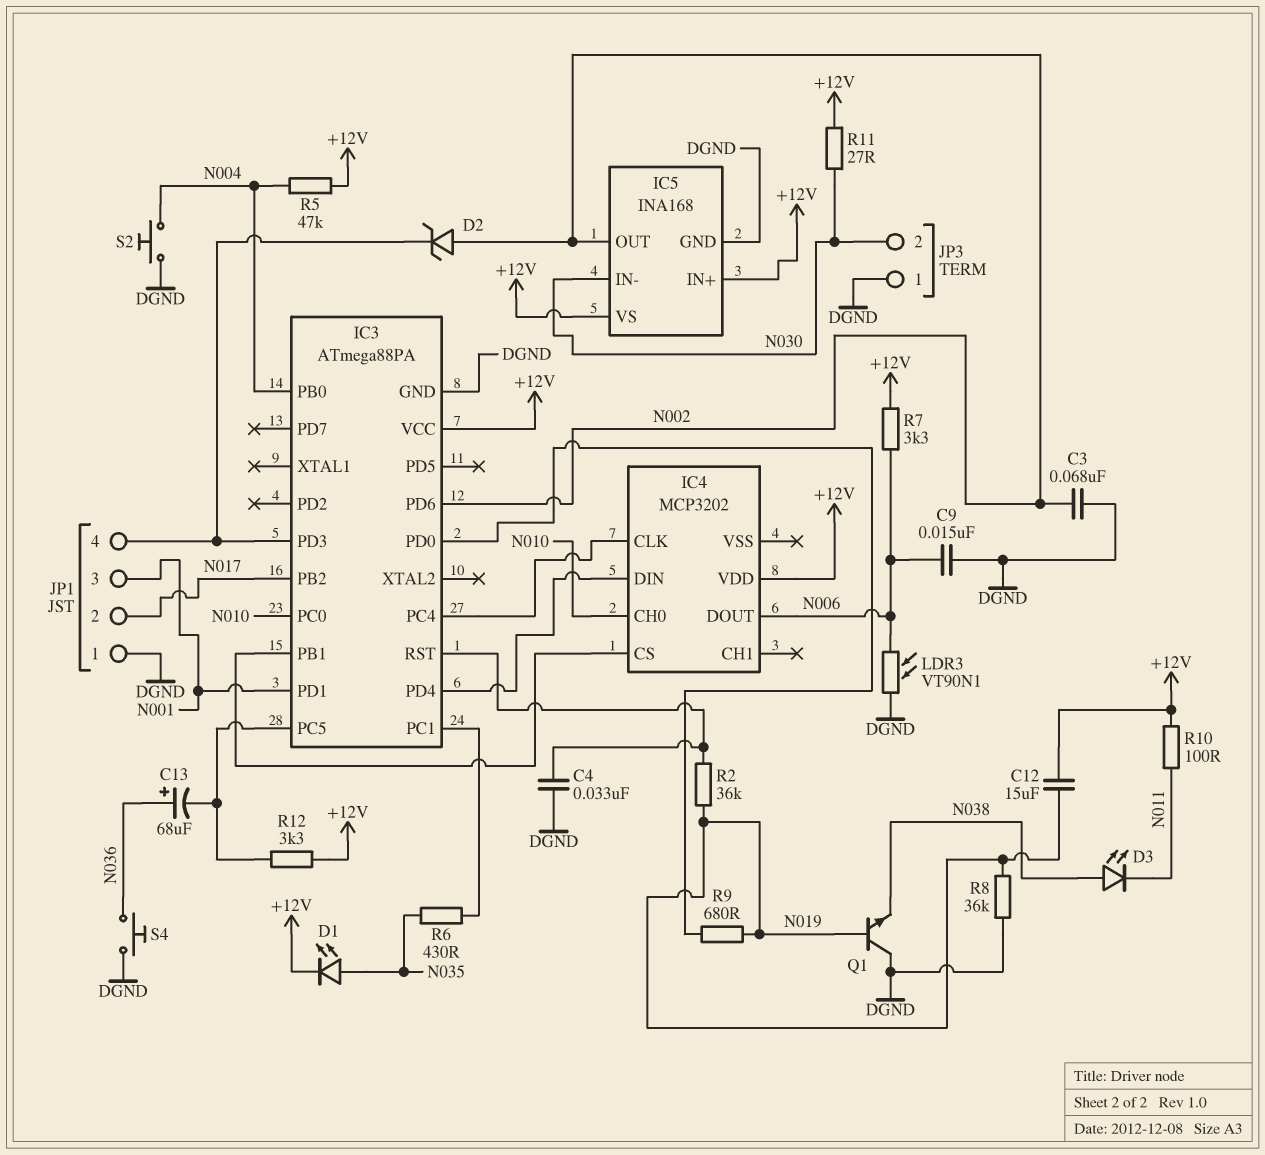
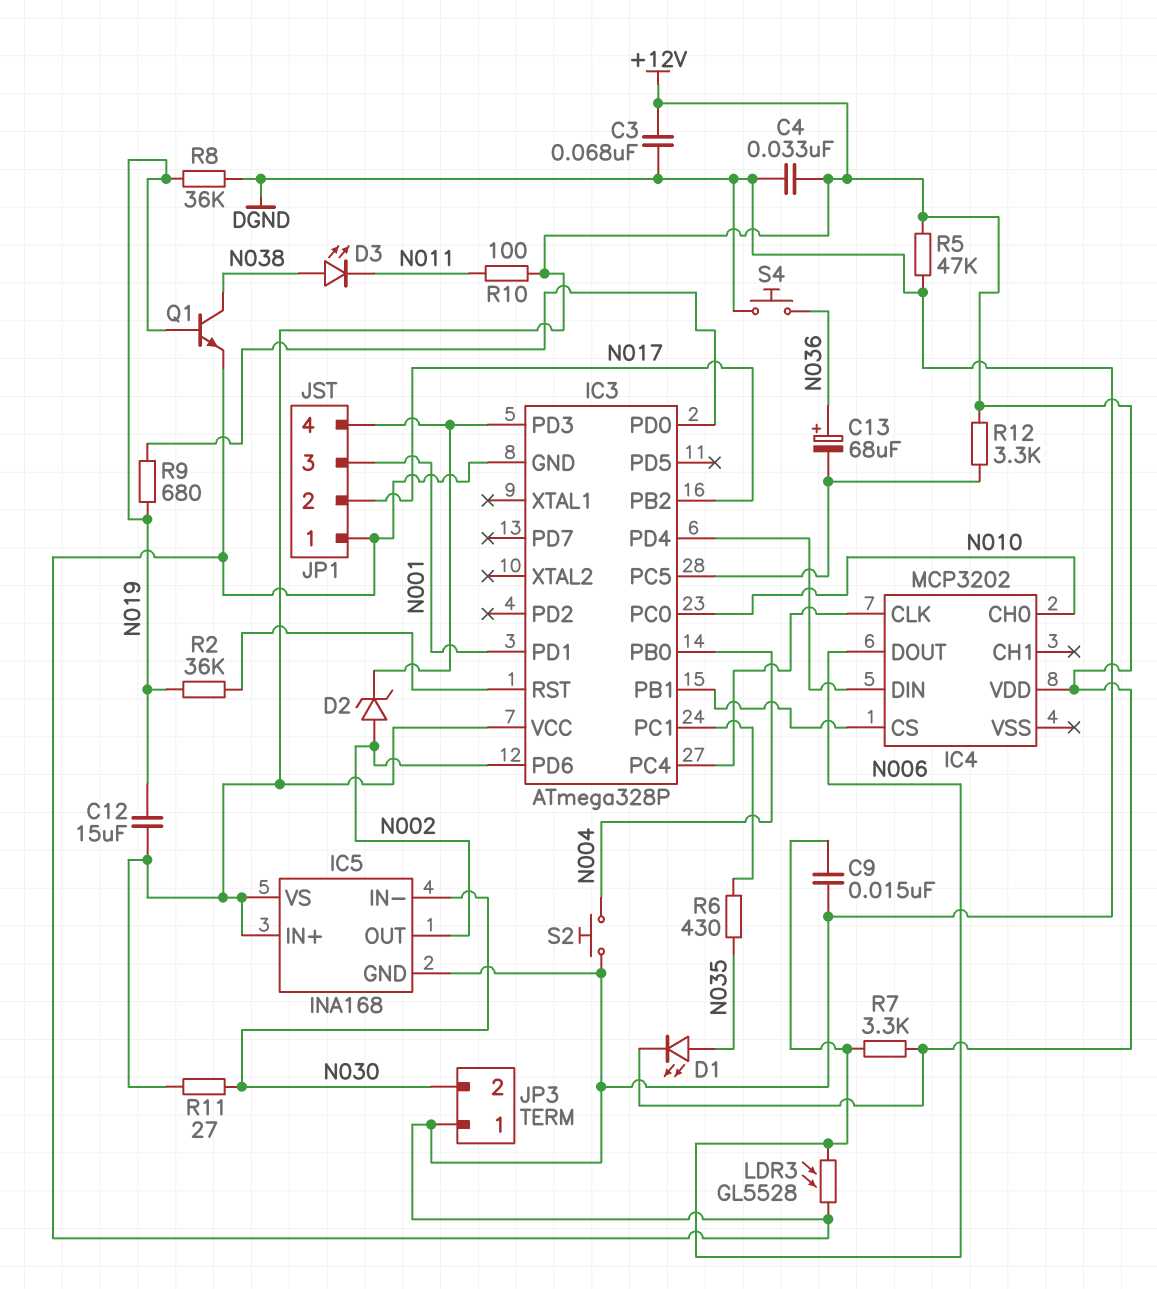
C3: 68nF (DGND, N002) -> 68nF (+12V, DGND)
C4: 33nF (DGND, IC3/RST) -> 33nF (+12V, DGND)
IC3: ATmega88PA -> ATmega328P
LDR3: VT90N1 (DGND, N006) -> GL5528 (DGND, N006)
Q1: NPN (B N019, C DGND, E N038) -> NPN (B N019, C N038, E DGND)
R5: 47k (+12V, N004) -> 47k (+12V, DGND)

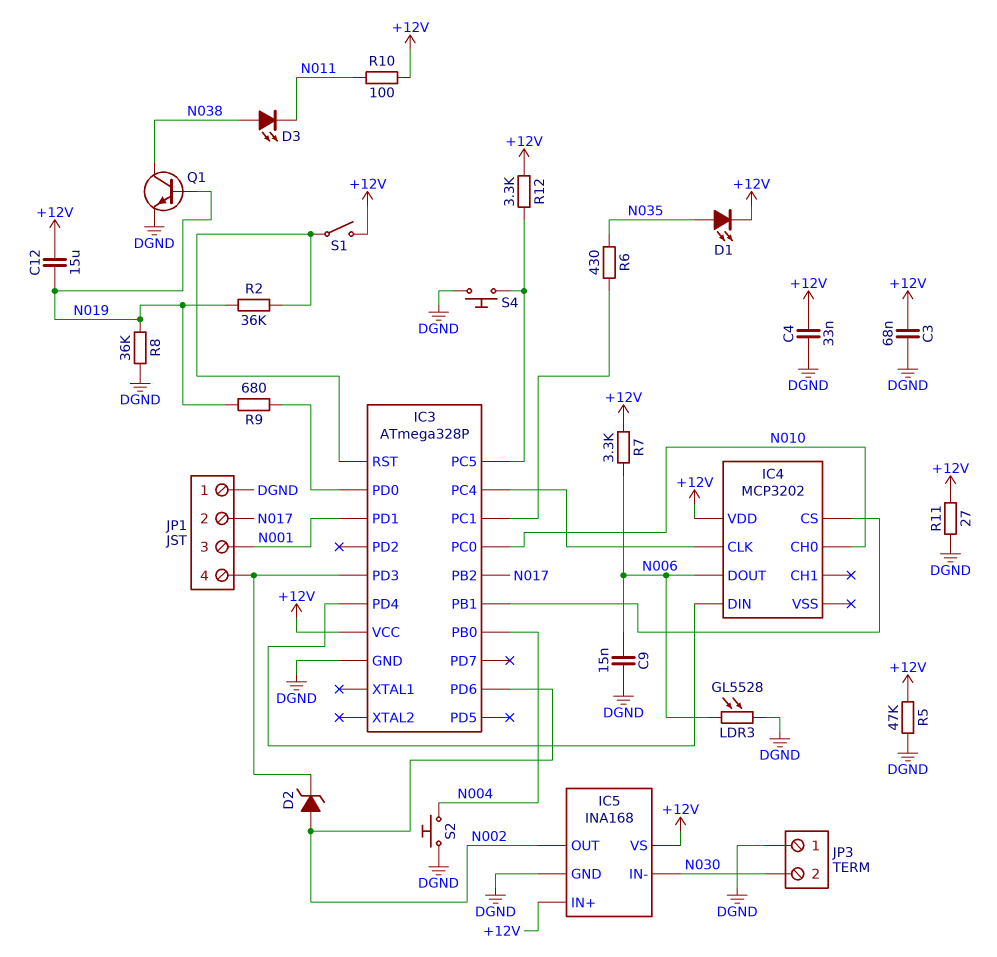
C13: 68uF (plus N036, minus IC3/PC5) -> none
R11: 27 (+12V, N030) -> 27 (+12V, DGND)
S1: none -> switch (+12V, IC3/RST)
S4: button (DGND, N036) -> button (DGND, IC3/PC5)

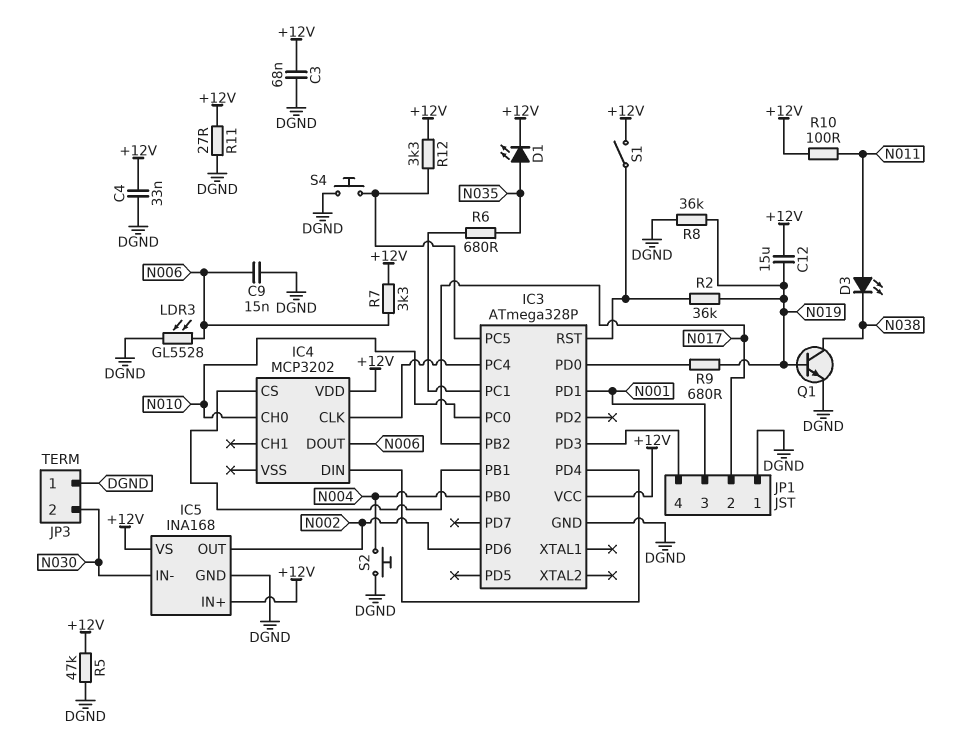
D2: zener (A N002, K IC3/PD3) -> none
D3: LED (A N038, K N011) -> LED (A N011, K N038)
R6: 430 (IC3/PC1, N035) -> 680 (IC3/PC1, N035)

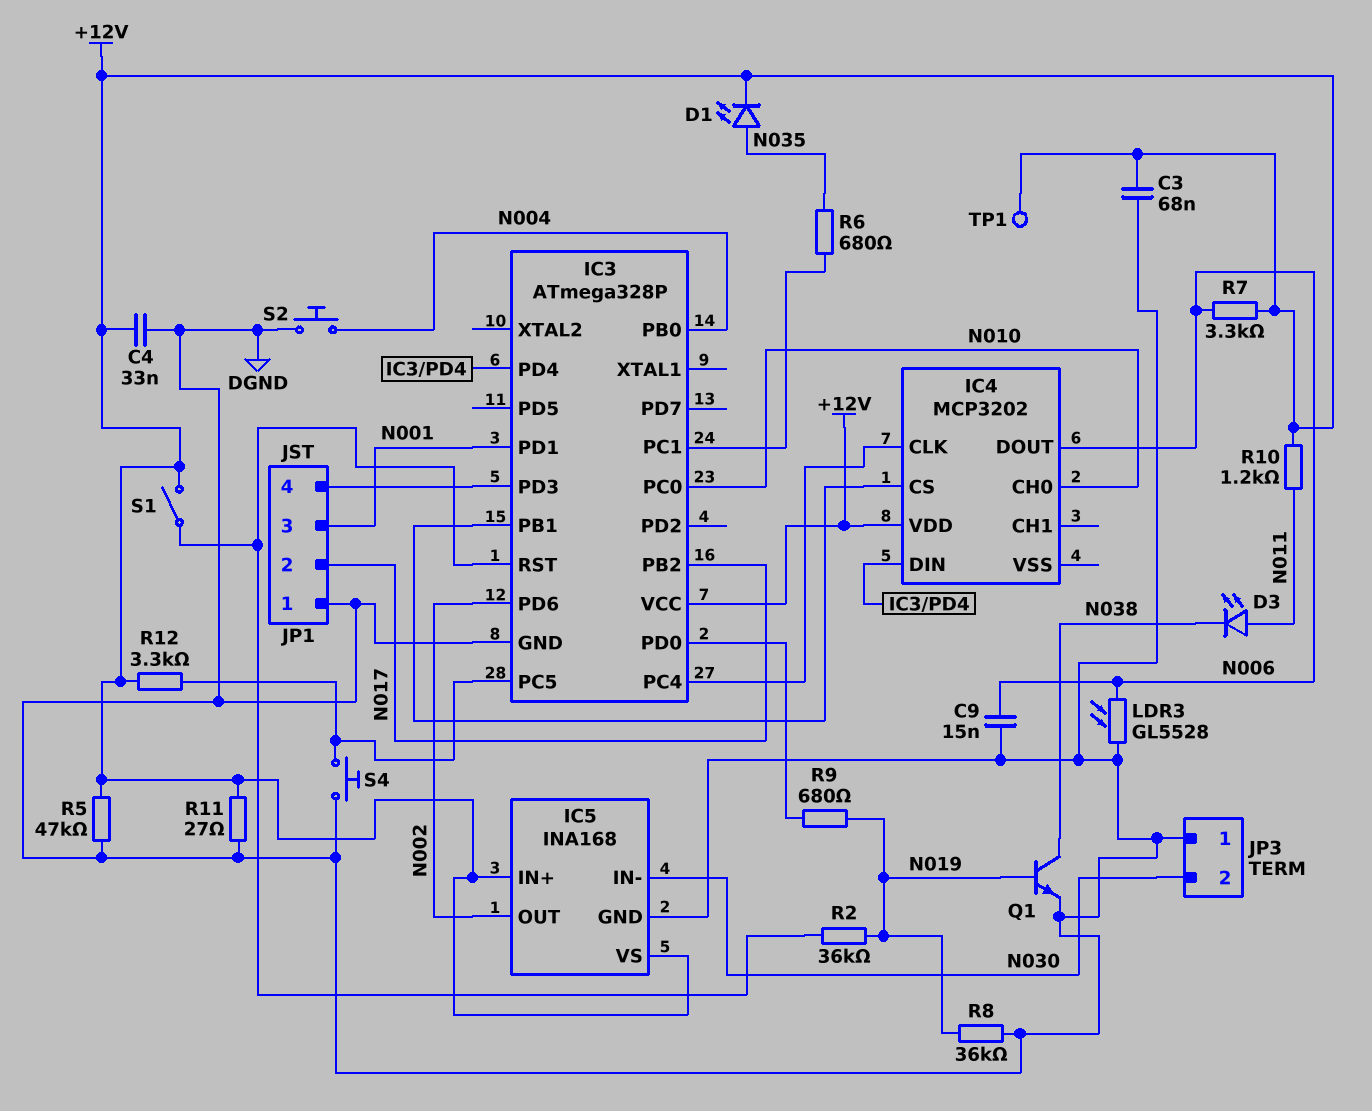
C12: 15uF (+12V, N019) -> none
R10: 100 (+12V, N011) -> 1.2k (+12V, N011)
TP1: none -> test point (+12V)

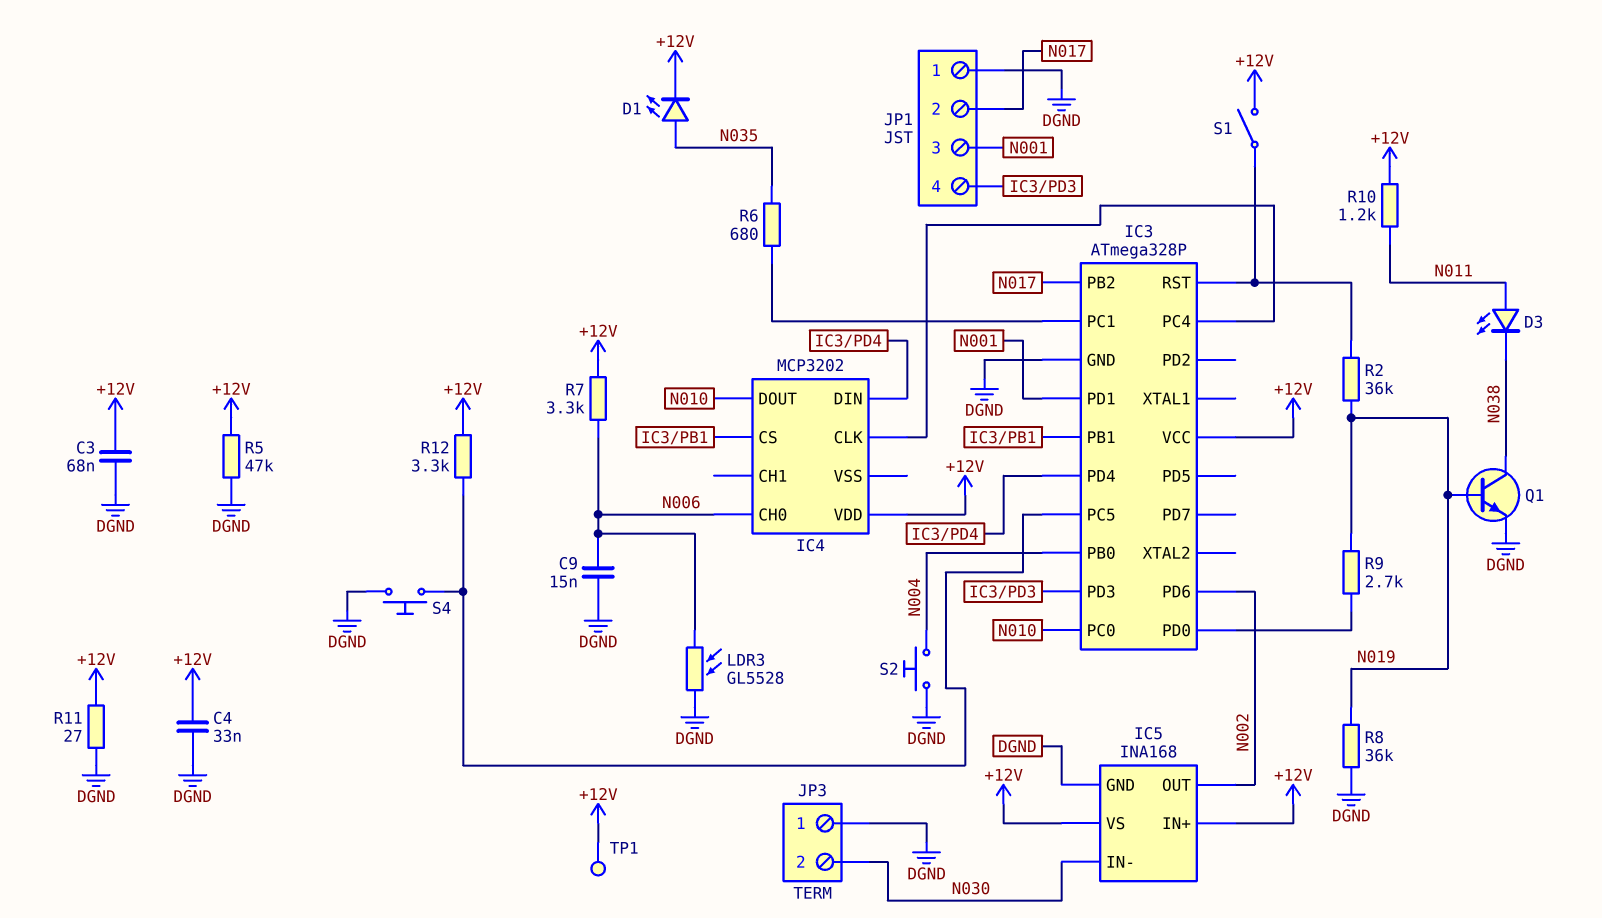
IC4 pin CH0: N010 -> N006
IC4 pin DOUT: N006 -> N010
R9: 680 (IC3/PD0, N019) -> 2.7k (IC3/PD0, N019)

